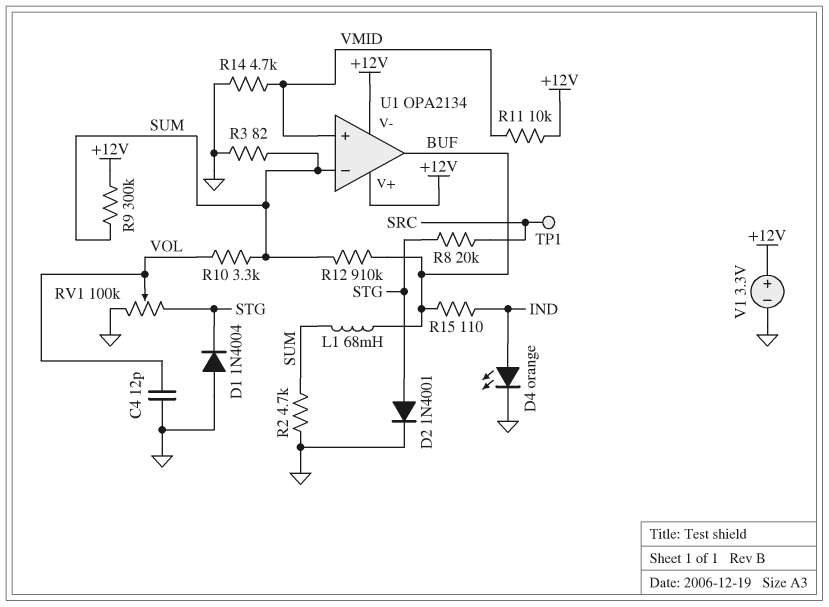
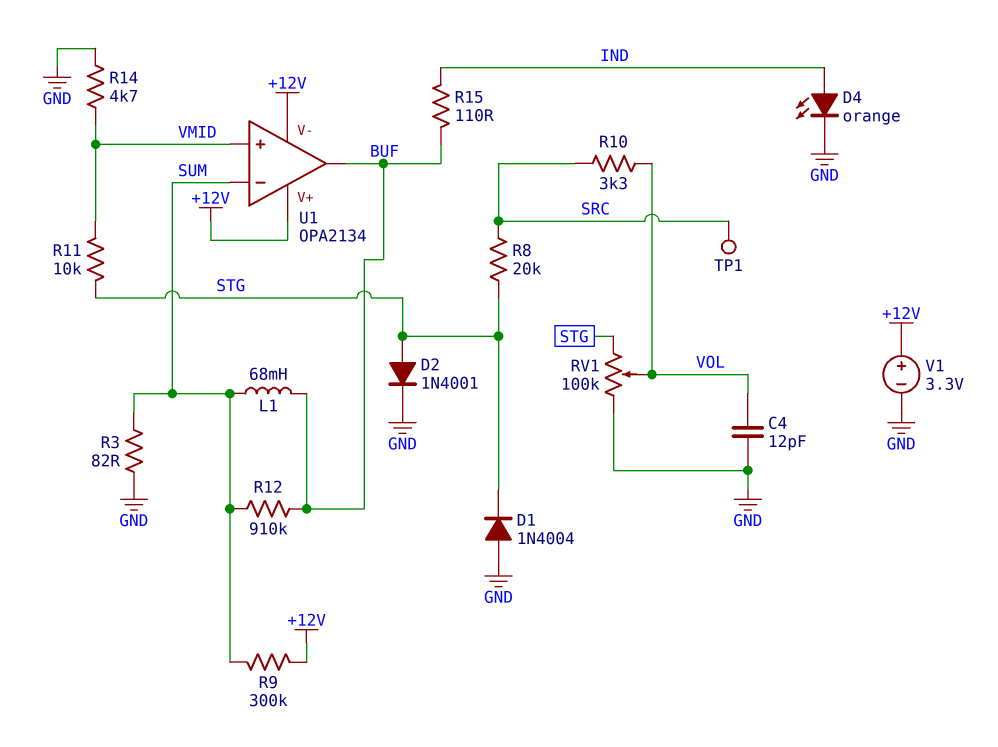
R2: 4.7k (GND, SUM) -> none
R10: 3.3k (SUM, VOL) -> 3.3k (SRC, VOL)
R11: 10k (+12V, VMID) -> 10k (STG, VMID)

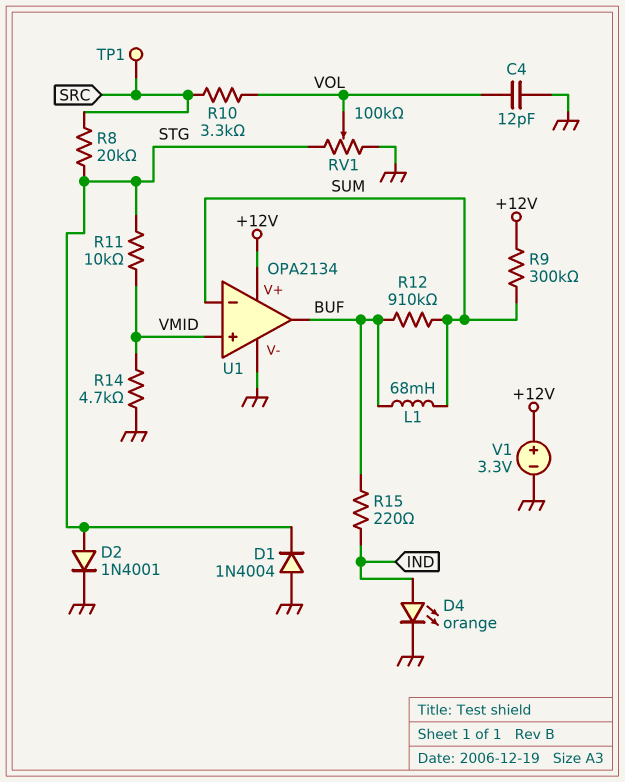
R3: 82 (GND, SUM) -> none
R15: 110 (BUF, IND) -> 220 (BUF, IND)
U1 pin V-: +12V -> GND

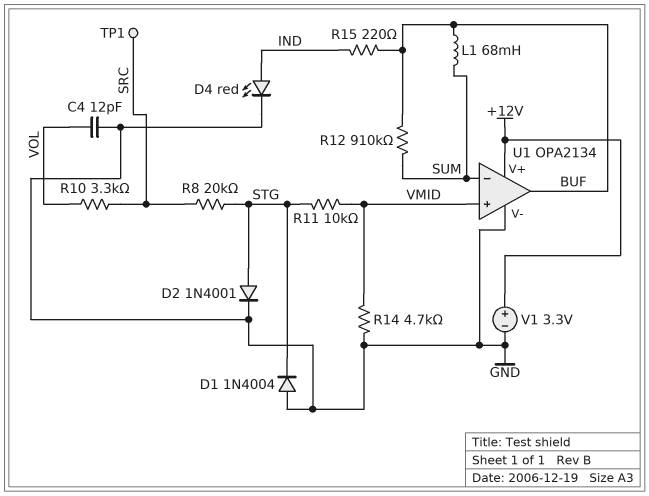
D4: LED orange (A IND, K GND) -> LED red (A IND, K GND)
R9: 300k (+12V, SUM) -> none
RV1: 100k (GND, STG, wiper VOL) -> none

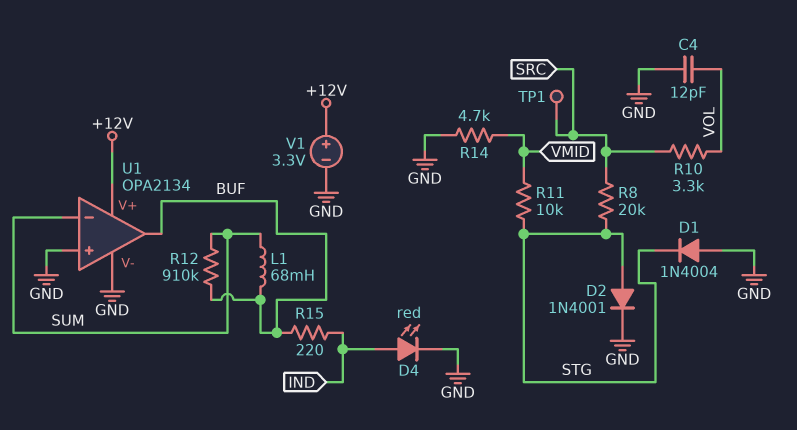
U1 pin in+: VMID -> GND

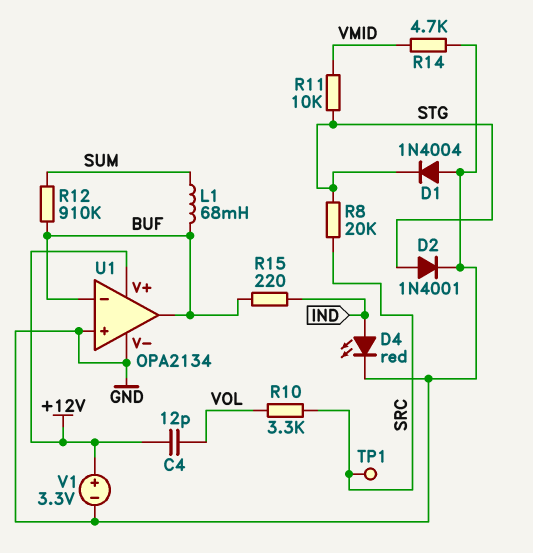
C4: 12pF (GND, VOL) -> 12pF (+12V, VOL)
U1 pin in-: SUM -> BUF

